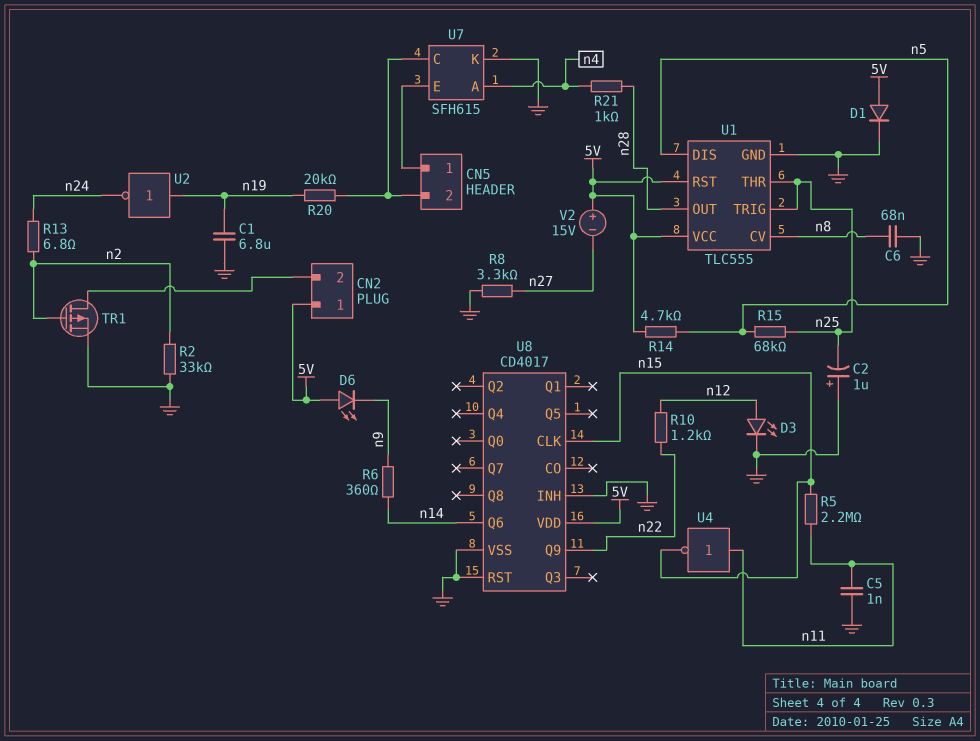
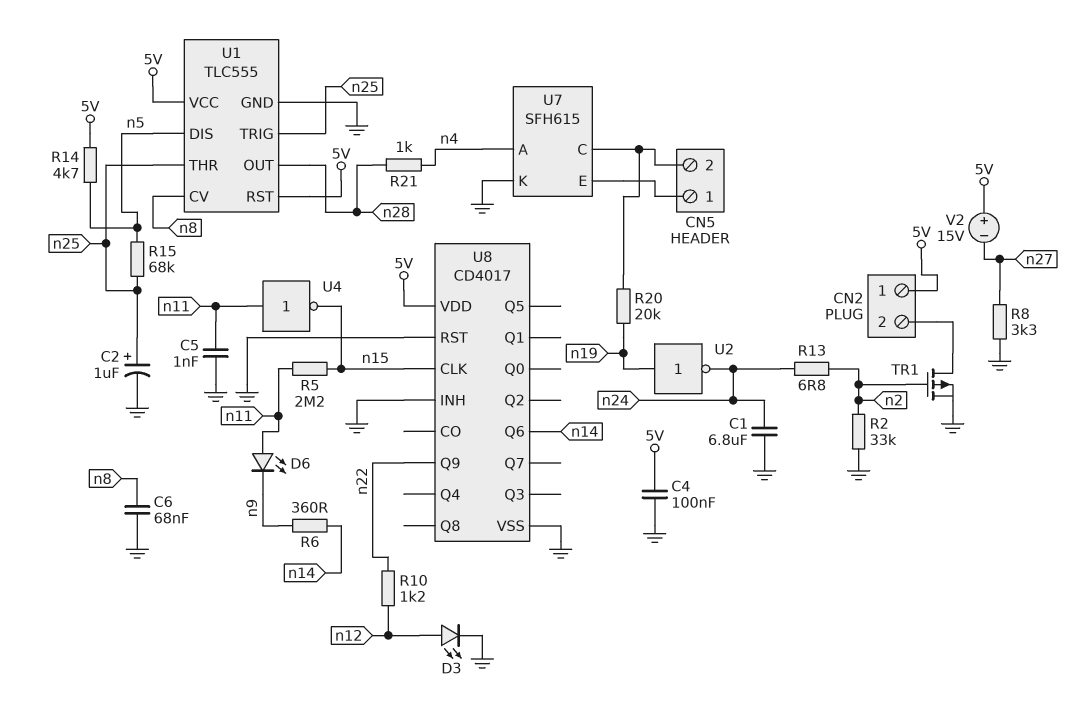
C1: 6.8uF (GND, n19) -> 6.8uF (GND, n24)
C2: 1uF (plus GND, minus n25) -> 1uF (plus n25, minus GND)
C4: none -> 100nF (5V, GND)
D1: diode (A 5V, K GND) -> none
D6: LED (A 5V, K n9) -> LED (A n11, K n9)

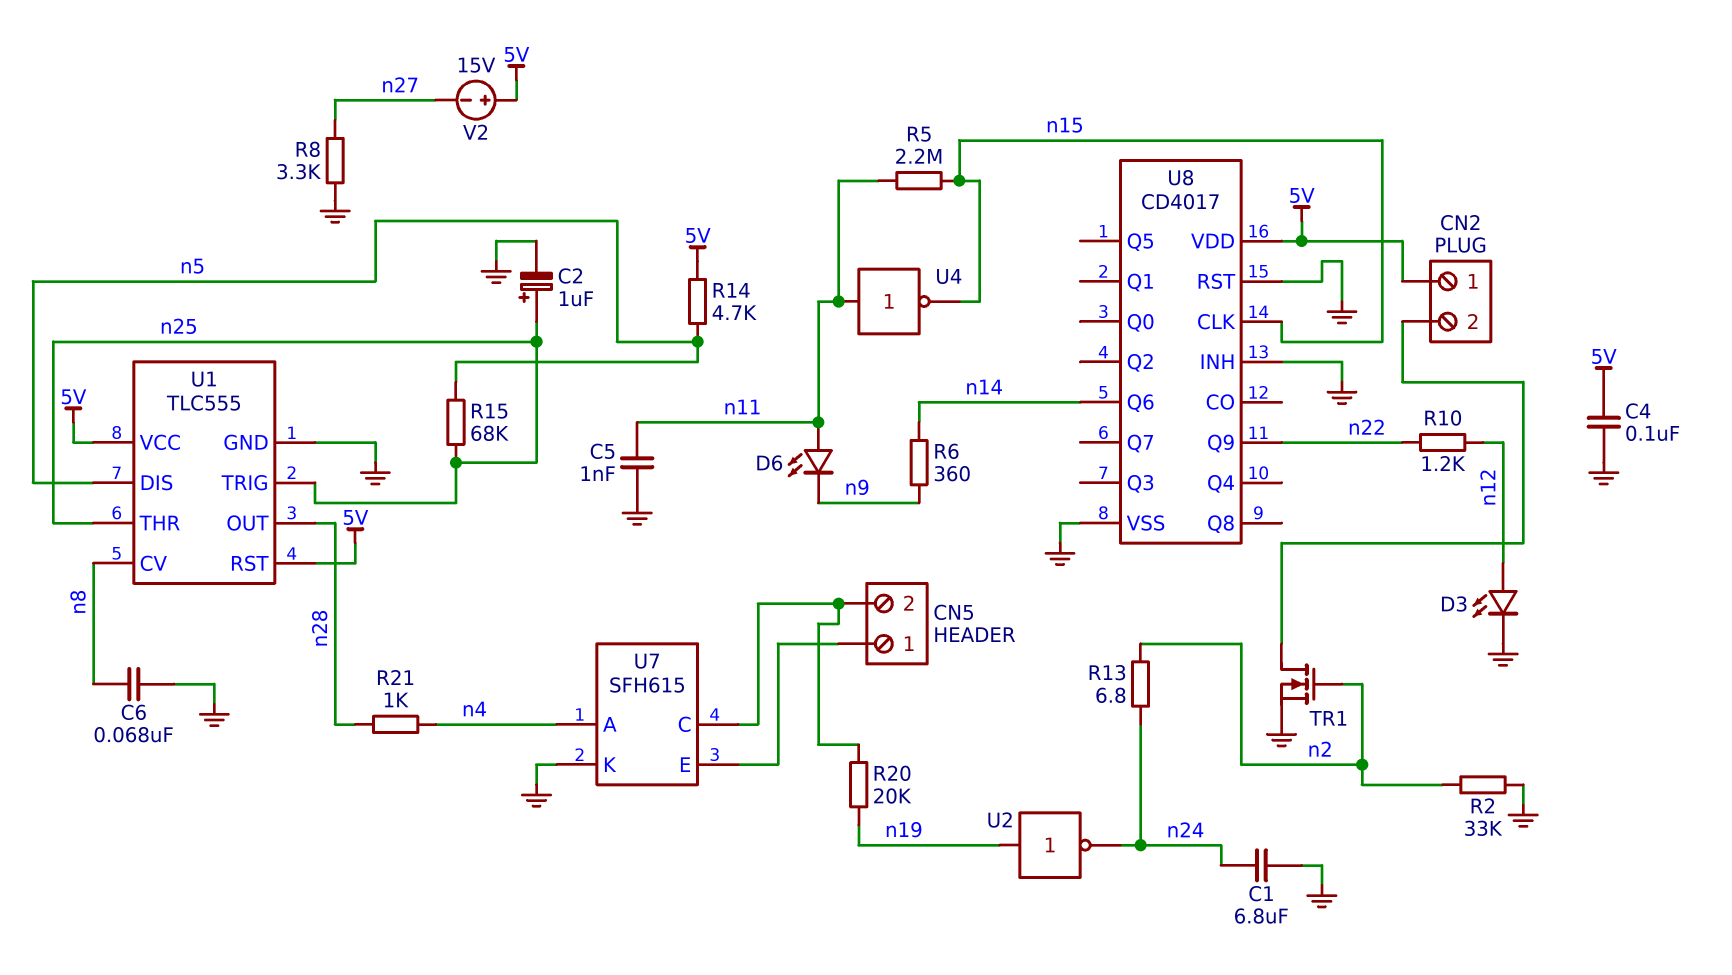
TR1: PMOS (G n2, D CN2/2, S GND) -> NMOS (G n2, D CN2/2, S GND)

